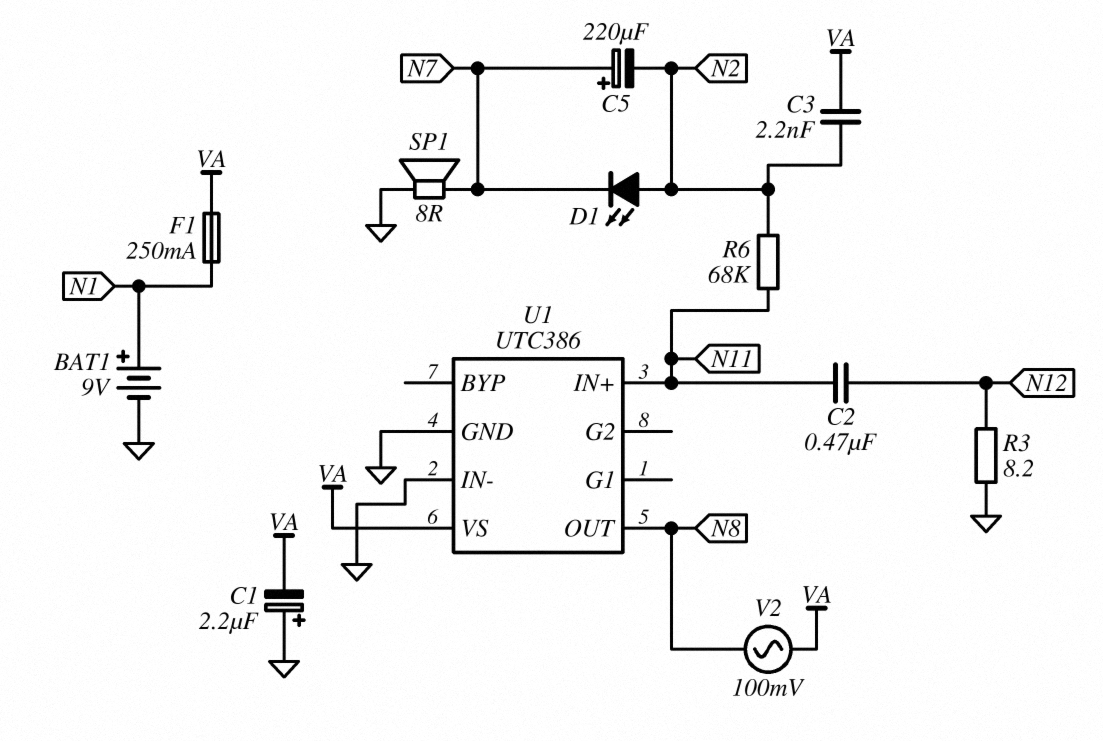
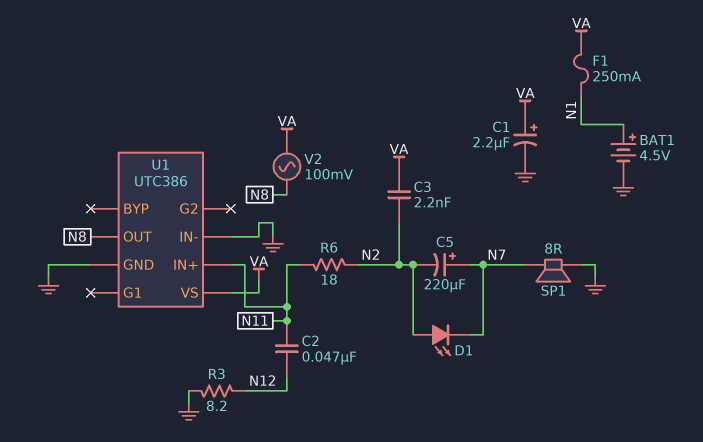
BAT1: 9V (plus N1, minus GND) -> 4.5V (plus N1, minus GND)
C1: 2.2uF (plus GND, minus VA) -> 2.2uF (plus VA, minus GND)
C2: 470nF (N11, N12) -> 47nF (N11, N12)
R6: 68k (N2, N11) -> 18 (N2, N11)

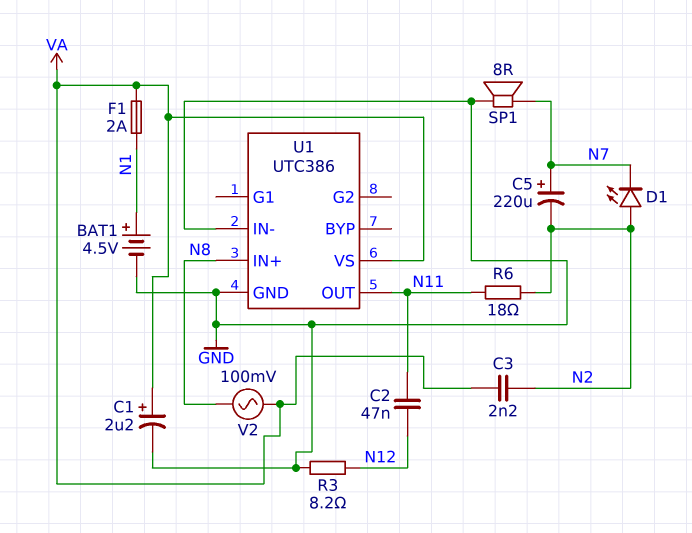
F1: 250mA (N1, VA) -> 2A (N1, VA)
U1 pin IN+: N11 -> N8
U1 pin OUT: N8 -> N11

